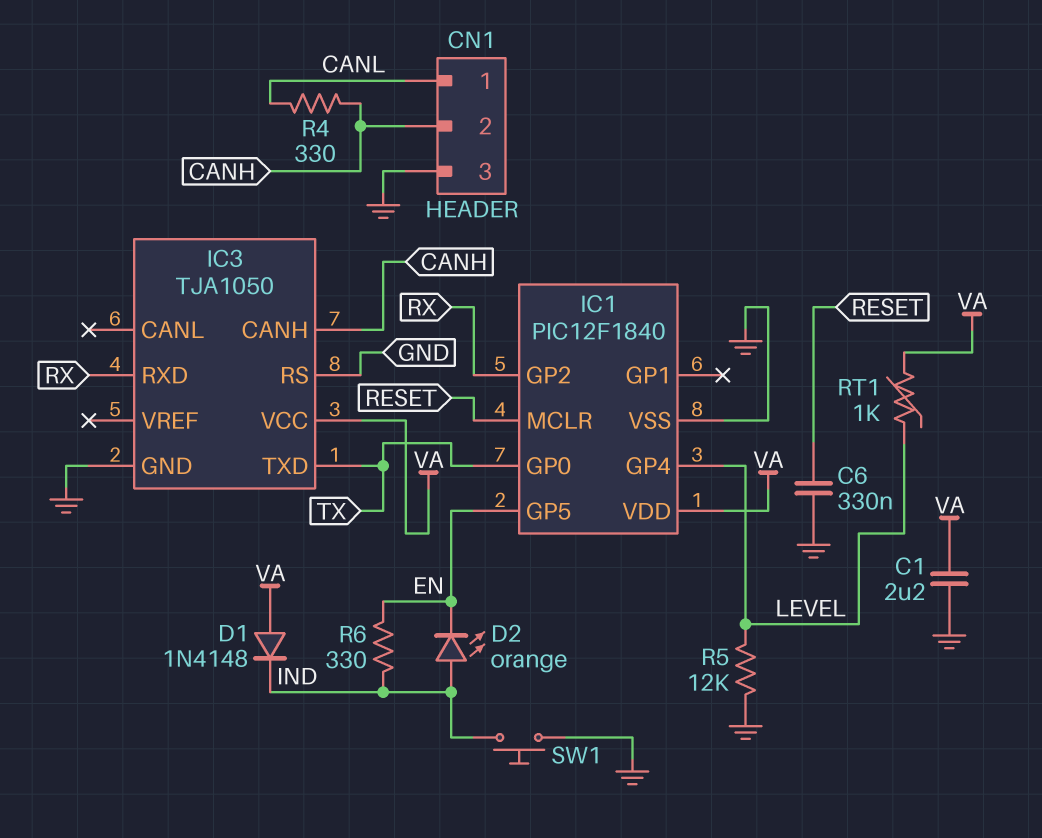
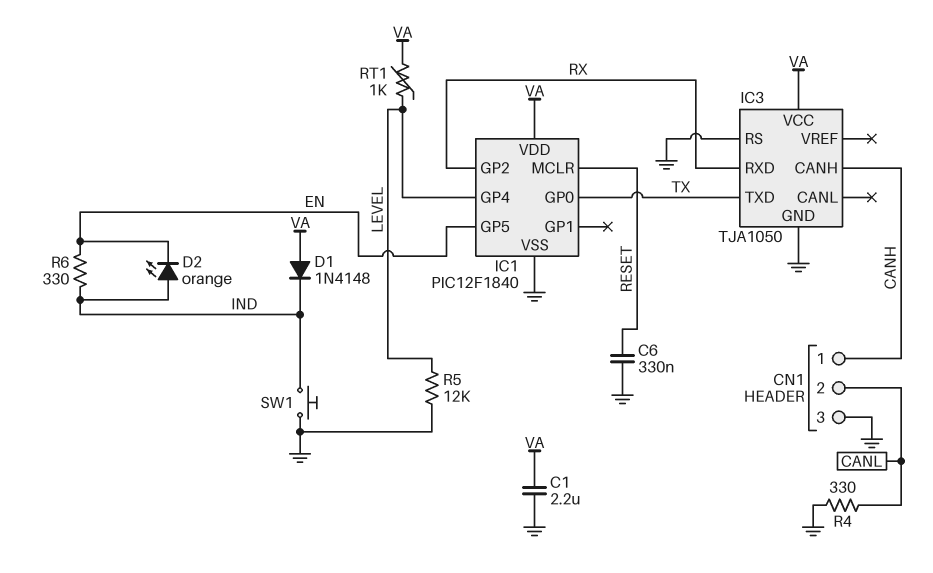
CN1 pin 1: CANL -> CANH
CN1 pin 2: CANH -> CANL
R4: 330 (CANH, CANL) -> 330 (CANL, GND)

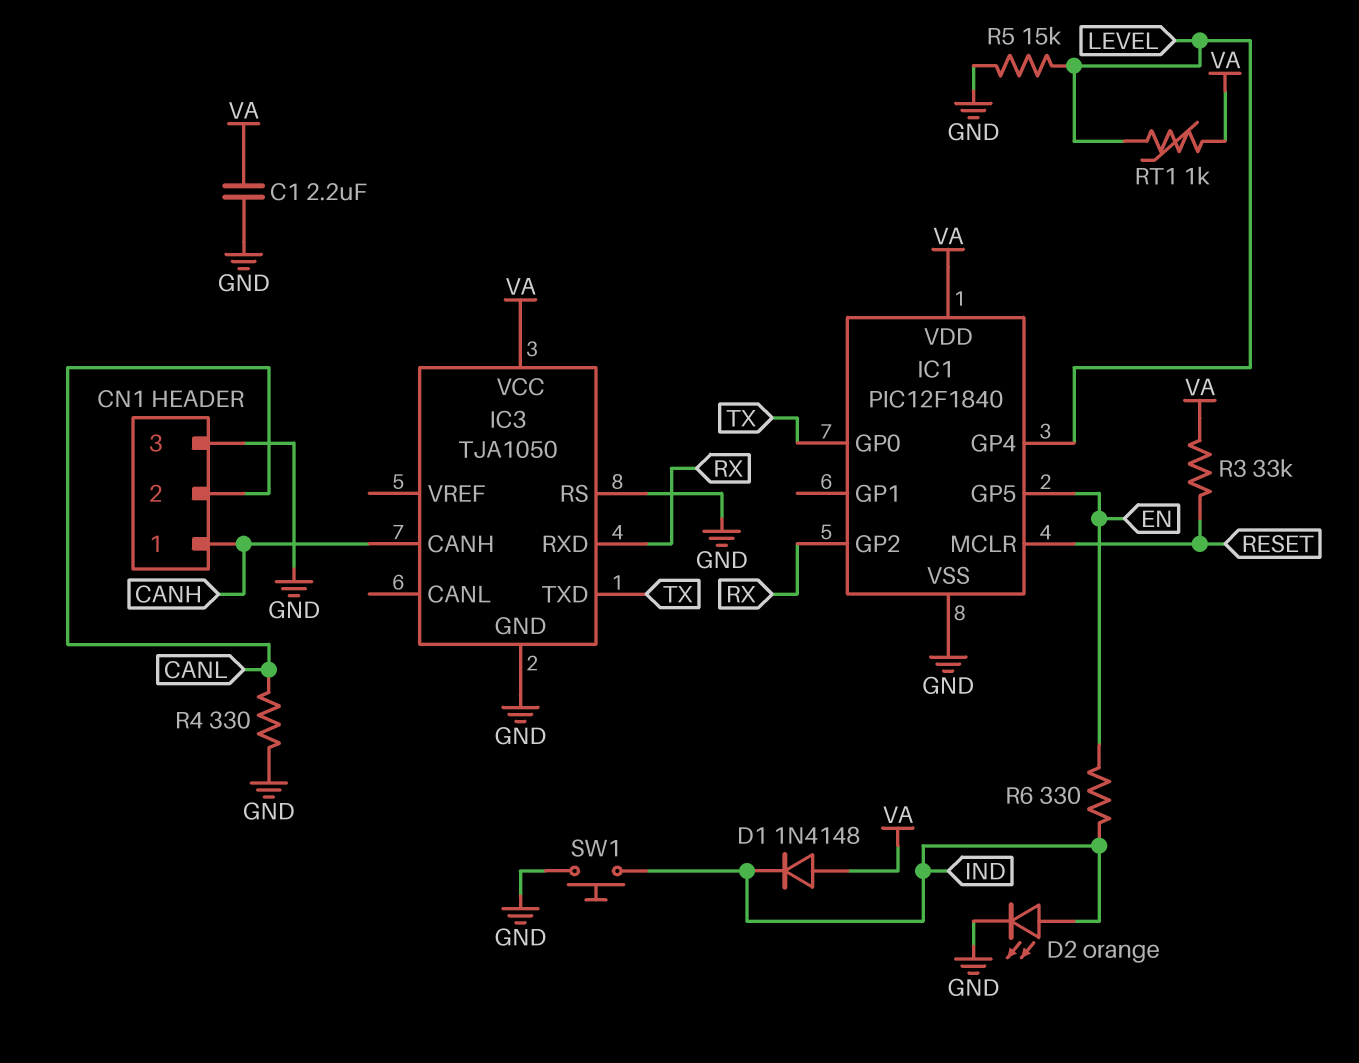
C6: 330nF (GND, RESET) -> none
D2: LED orange (A IND, K EN) -> LED orange (A IND, K GND)
R3: none -> 33k (RESET, VA)
R5: 12k (GND, LEVEL) -> 15k (GND, LEVEL)

